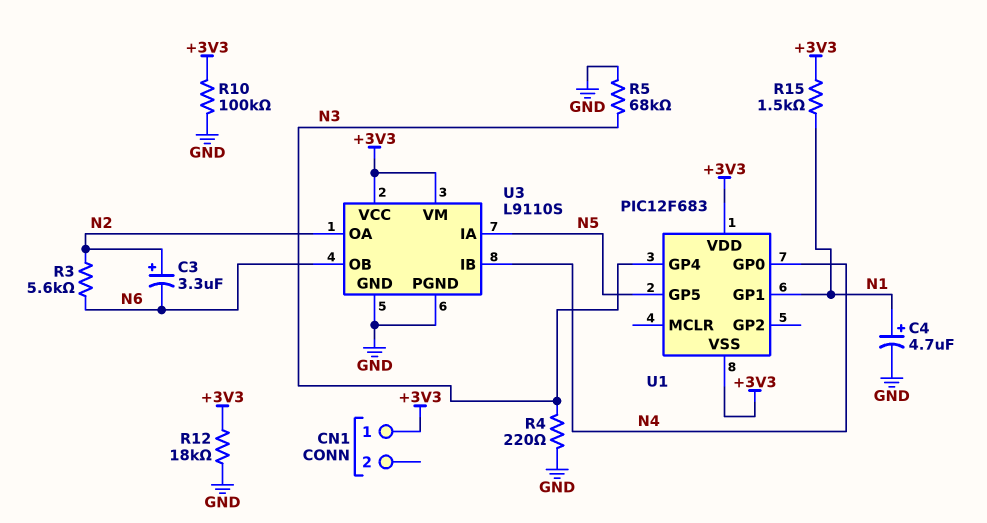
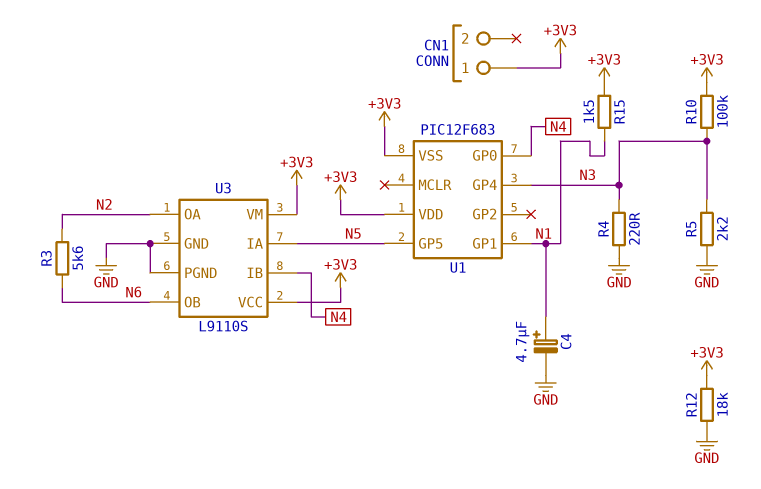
C3: 3.3uF (plus N2, minus N6) -> none
R5: 68k (GND, N3) -> 2.2k (GND, N3)
R10: 100k (+3V3, GND) -> 100k (+3V3, N3)

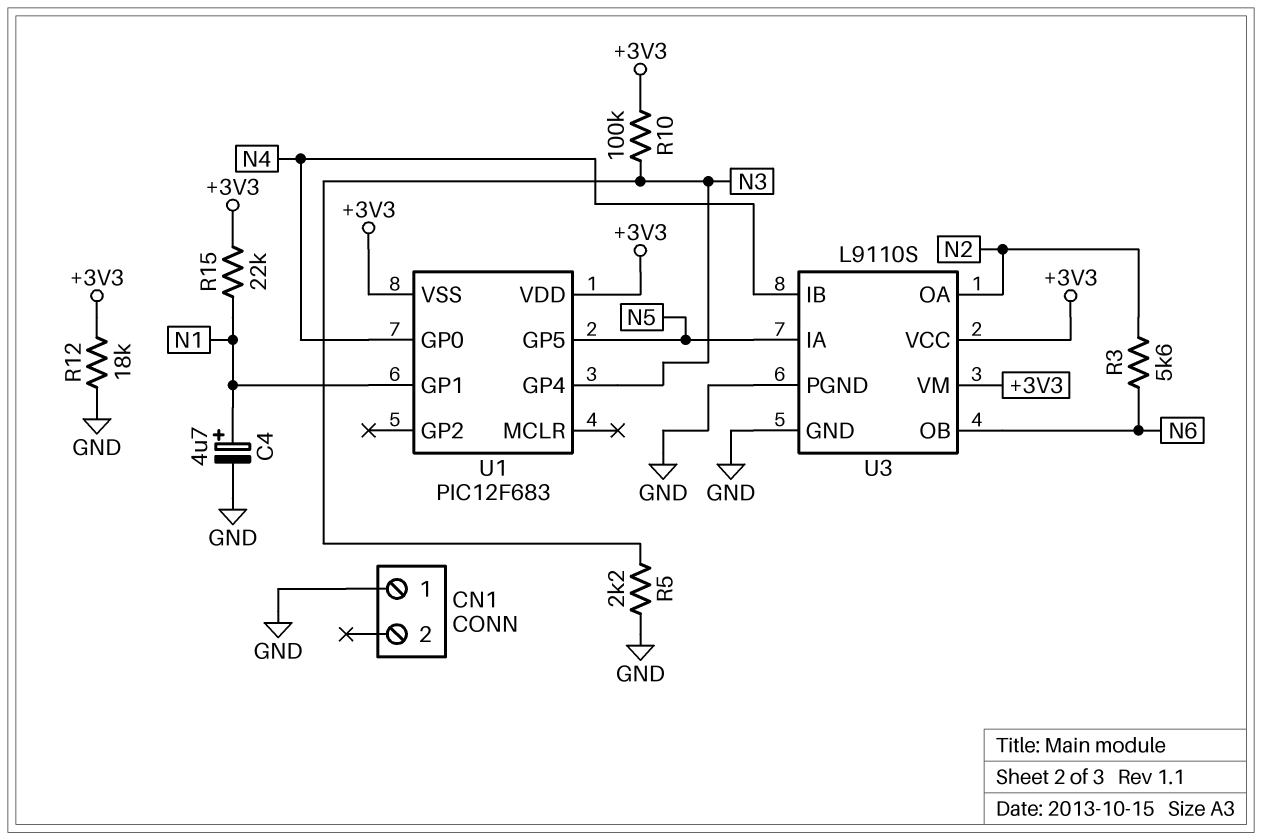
CN1 pin 1: +3V3 -> GND
R4: 220 (GND, N3) -> none
R15: 1.5k (+3V3, N1) -> 22k (+3V3, N1)

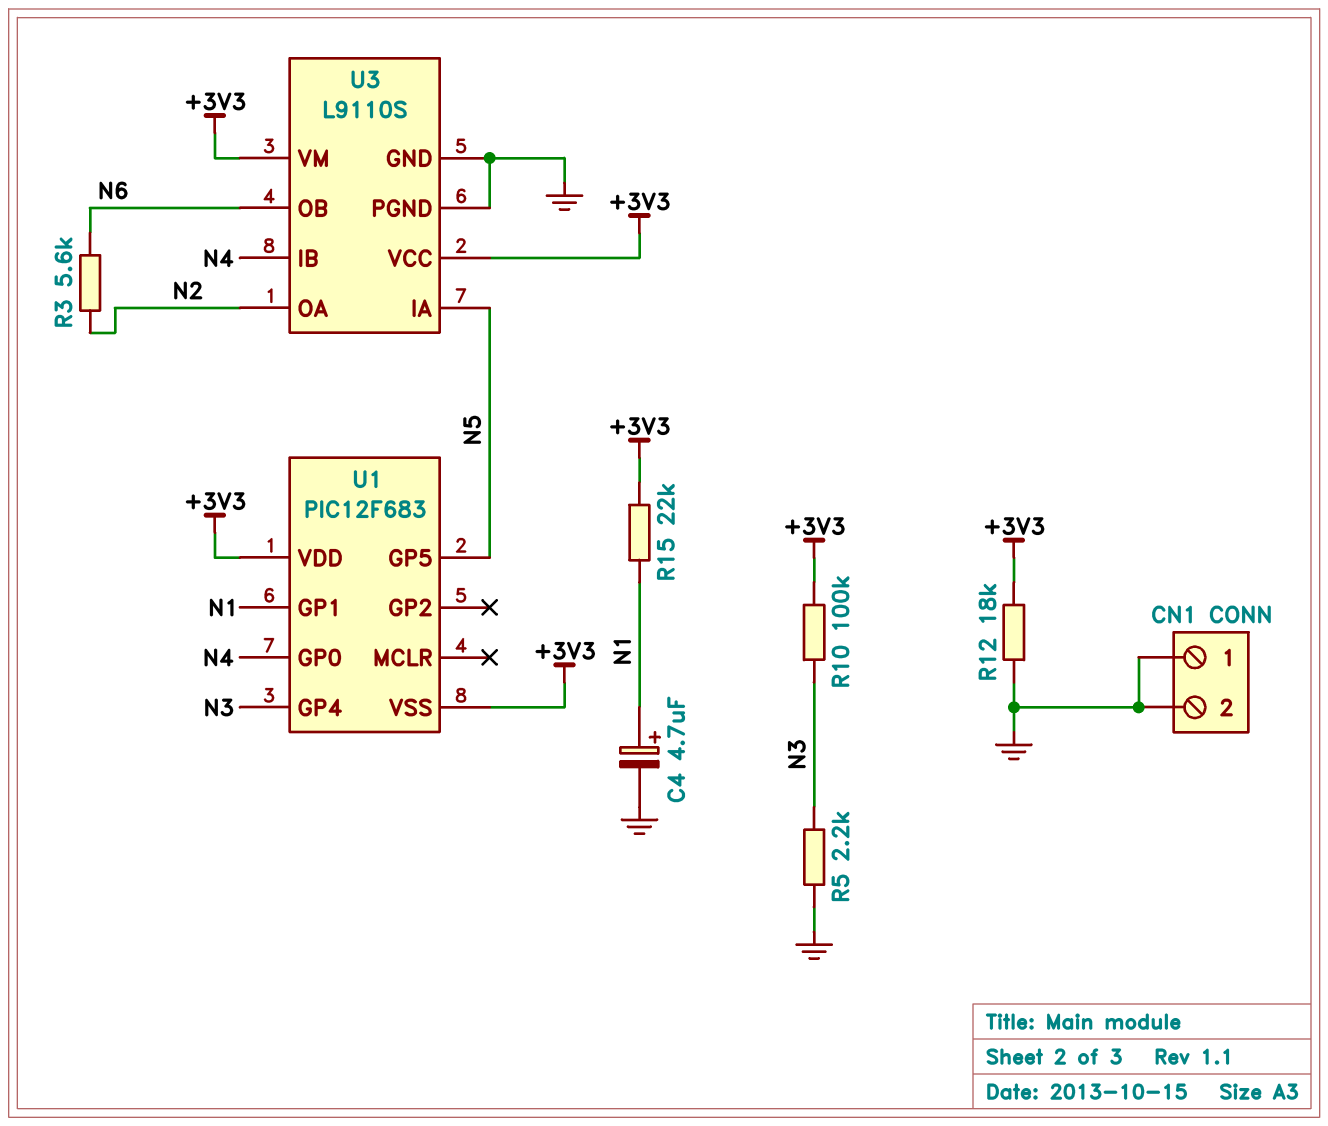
CN1 pin 2: none -> GND

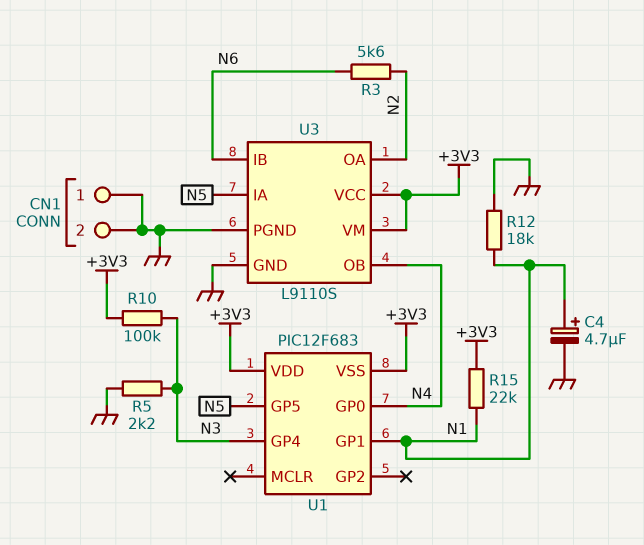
R12: 18k (+3V3, GND) -> 18k (GND, N1)
U3 pin IB: N4 -> N6
U3 pin OB: N6 -> N4

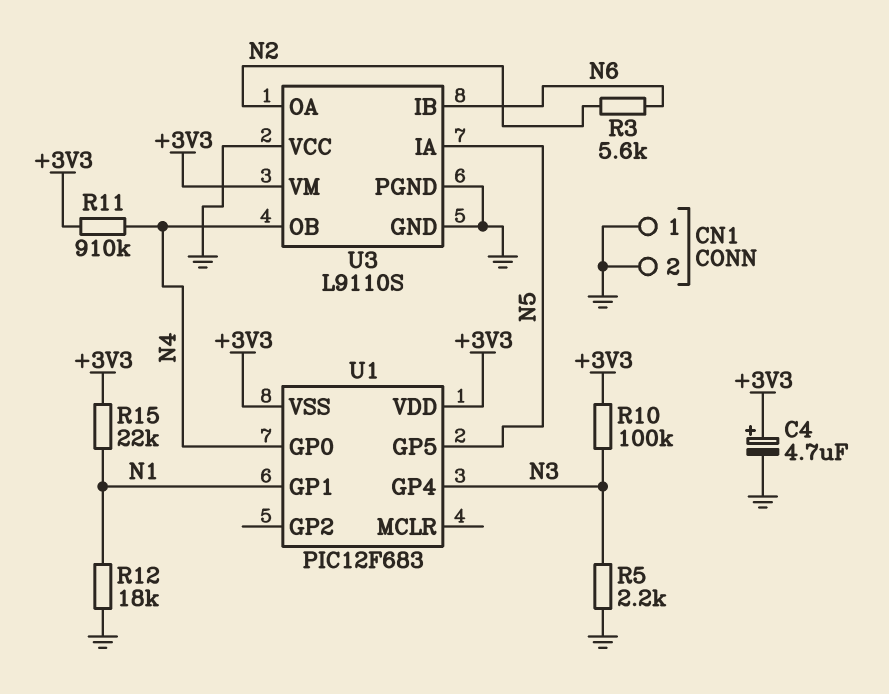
C4: 4.7uF (plus N1, minus GND) -> 4.7uF (plus +3V3, minus GND)
R11: none -> 910k (+3V3, N4)
U3 pin VCC: +3V3 -> GND

